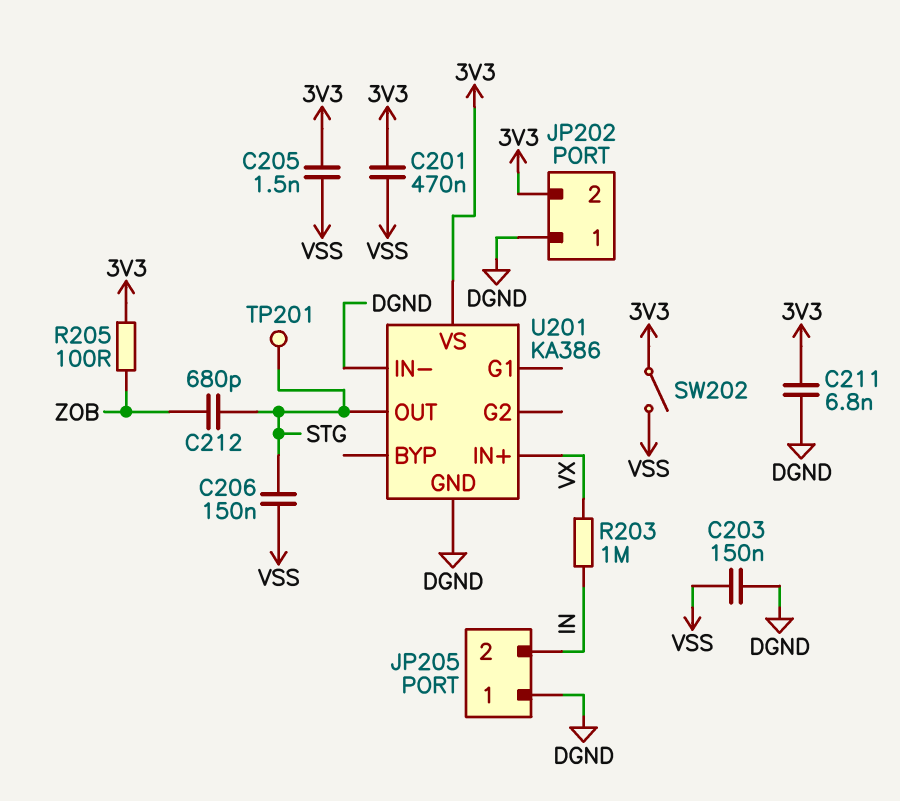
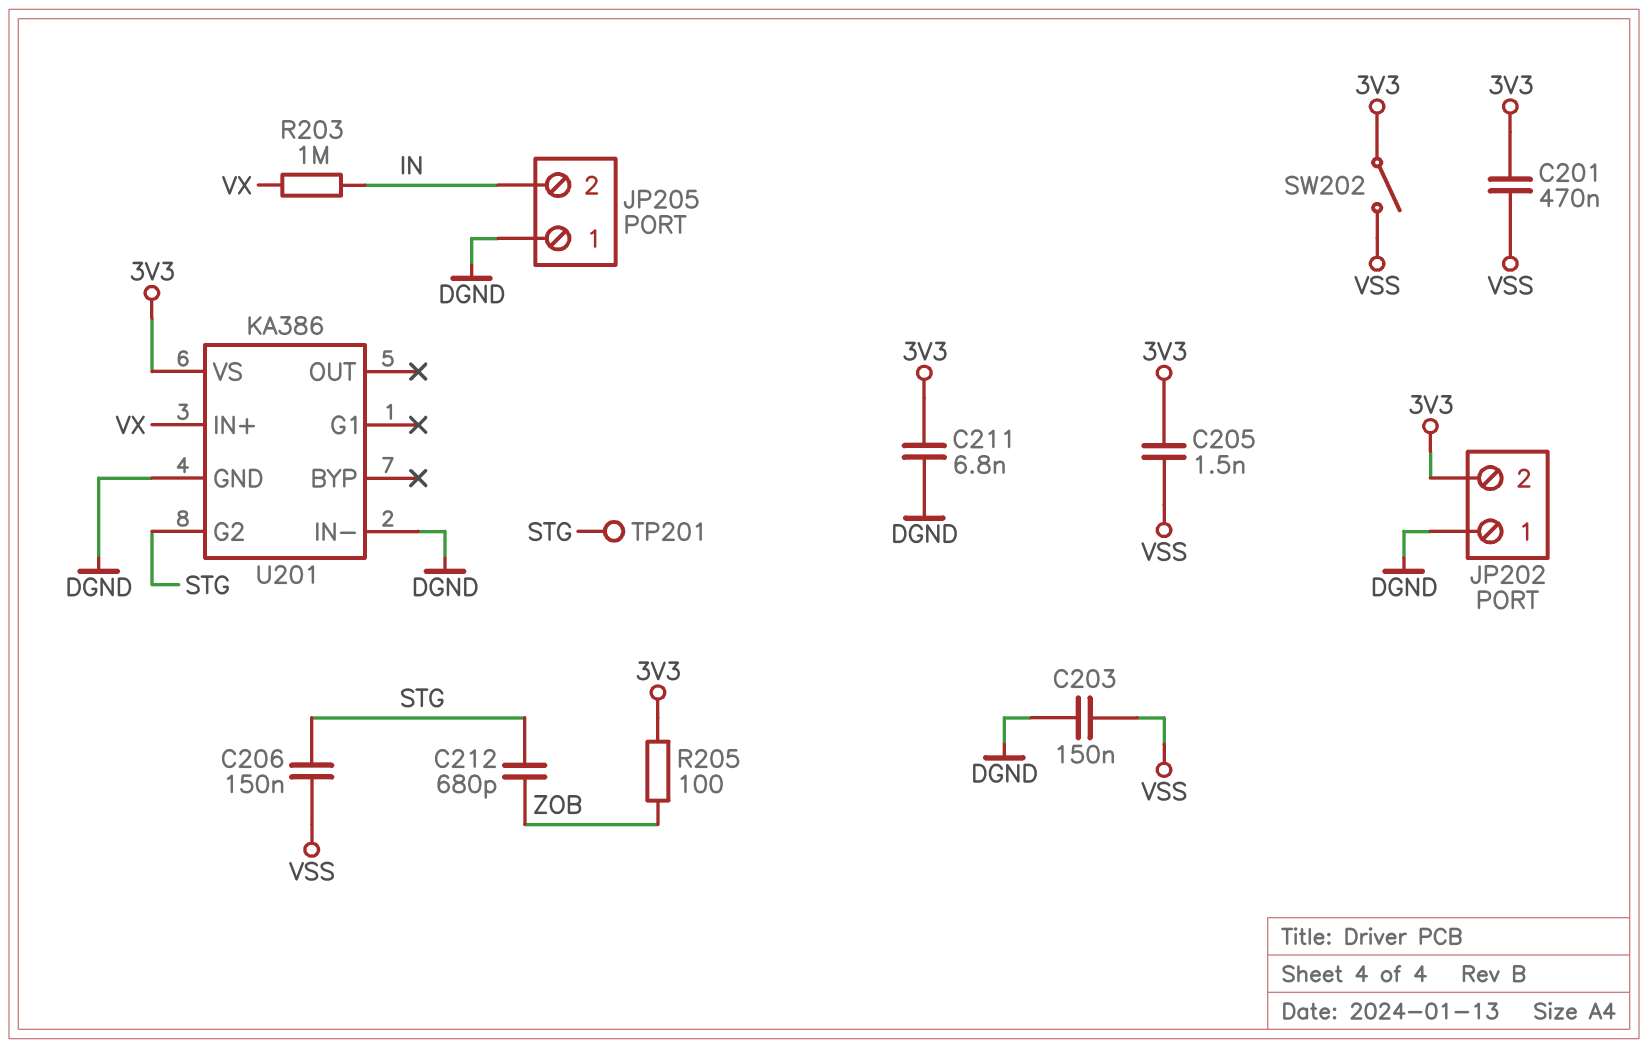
U201 pin G2: none -> STG
U201 pin OUT: STG -> none

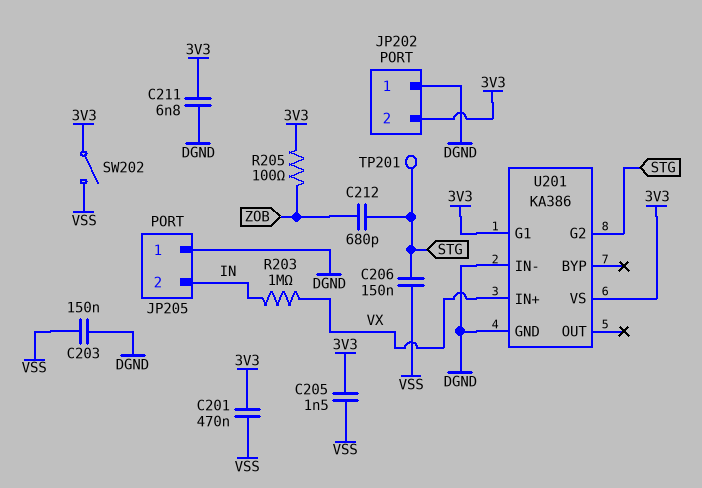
U201 pin G1: none -> 3V3

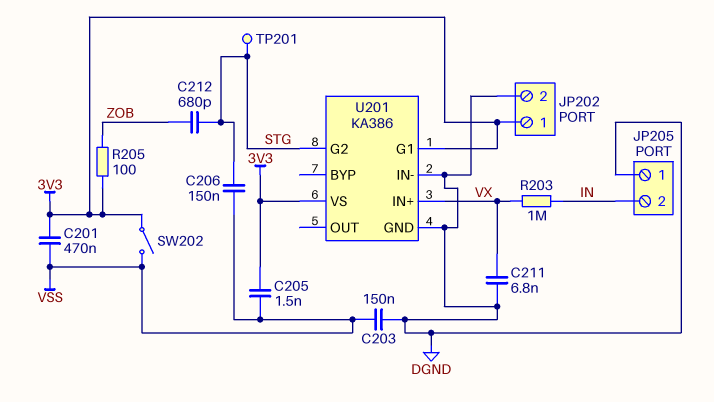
C211: 6.8nF (3V3, DGND) -> 6.8nF (DGND, VX)
JP202 pin 1: DGND -> 3V3
JP202 pin 2: 3V3 -> DGND

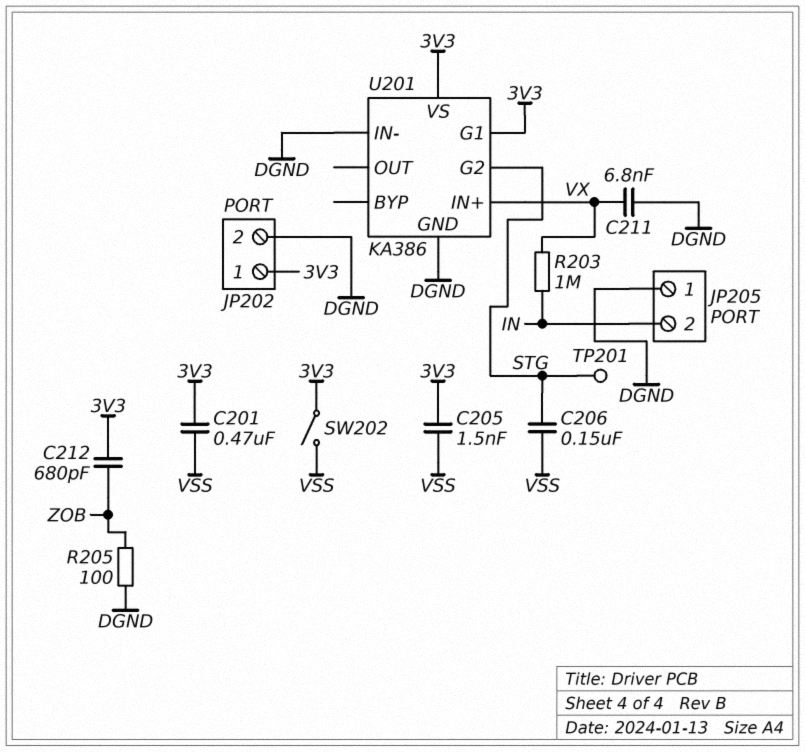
C203: 150nF (DGND, VSS) -> none
C212: 680pF (STG, ZOB) -> 680pF (3V3, ZOB)
R205: 100 (3V3, ZOB) -> 100 (DGND, ZOB)

